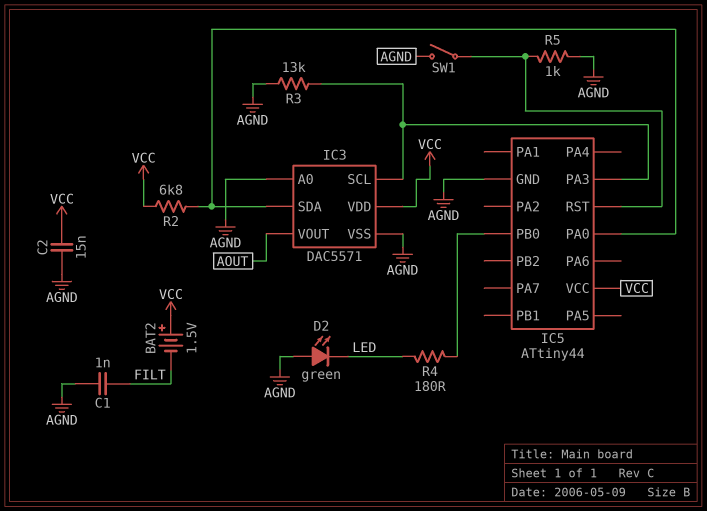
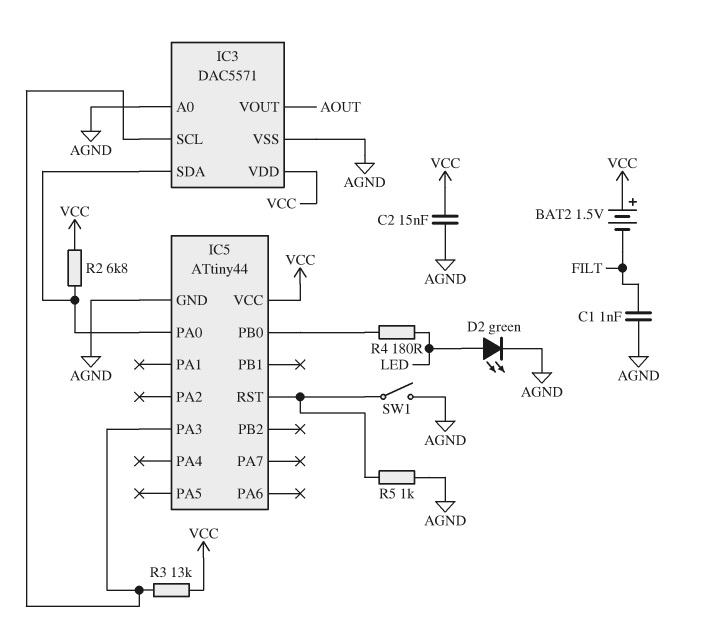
D2: LED green (A AGND, K LED) -> LED green (A LED, K AGND)
R3: 13k (AGND, IC3/SCL) -> 13k (IC3/SCL, VCC)

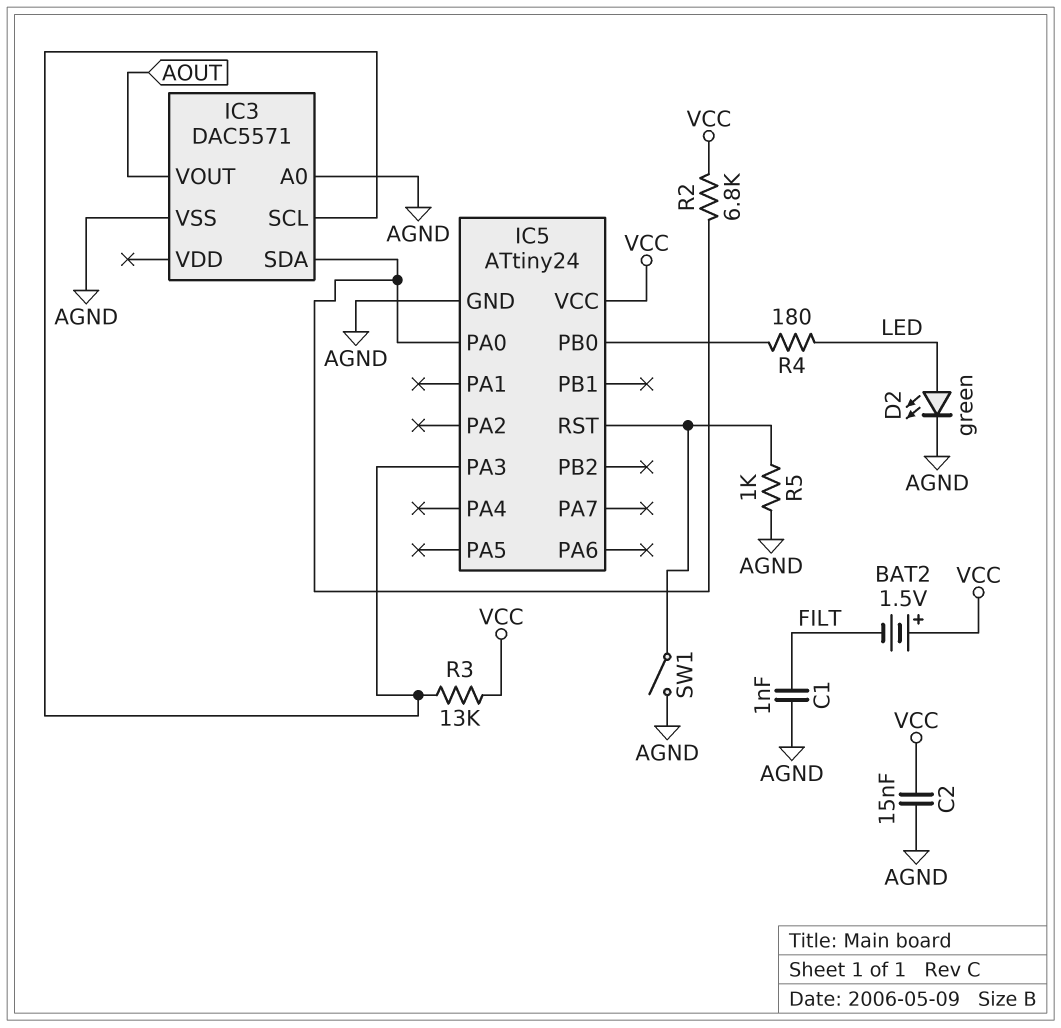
IC3 pin VDD: VCC -> none
IC5: ATtiny44 -> ATtiny24

